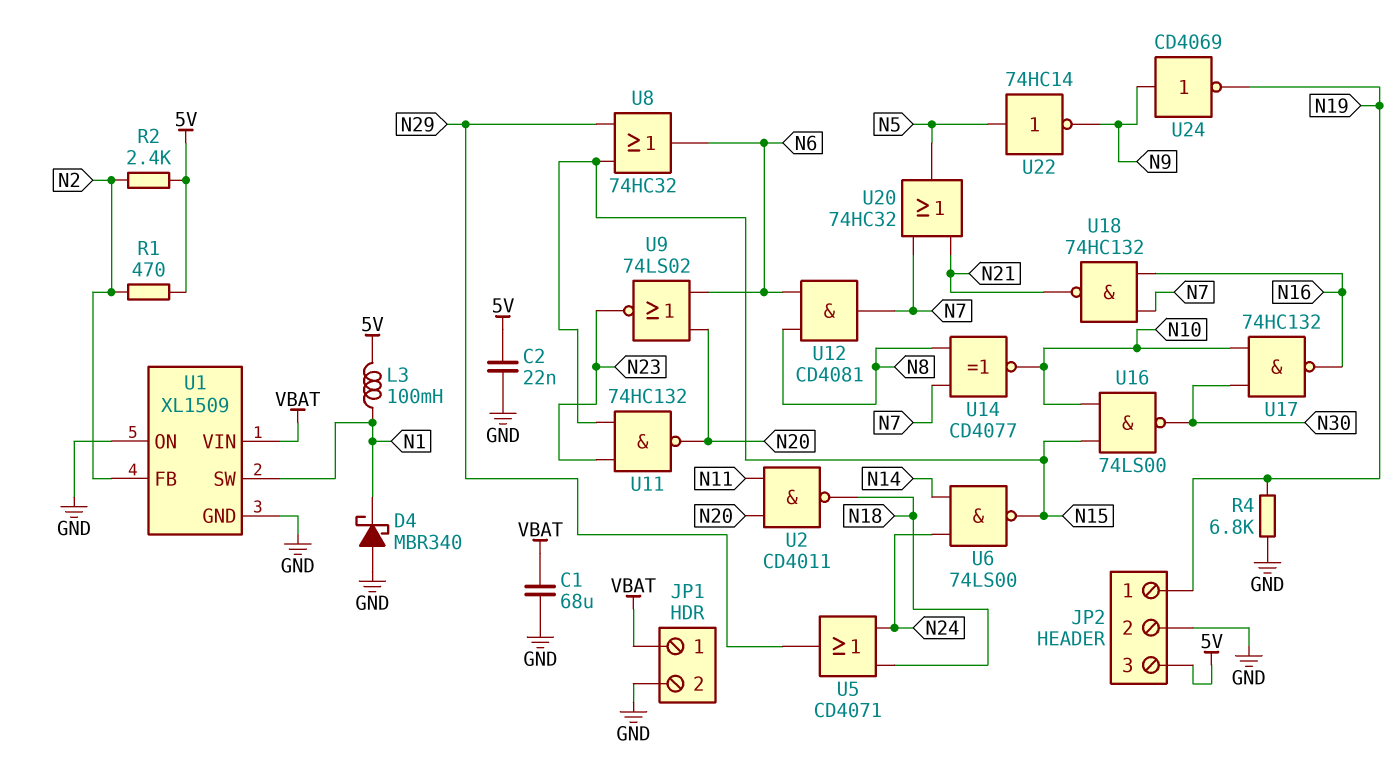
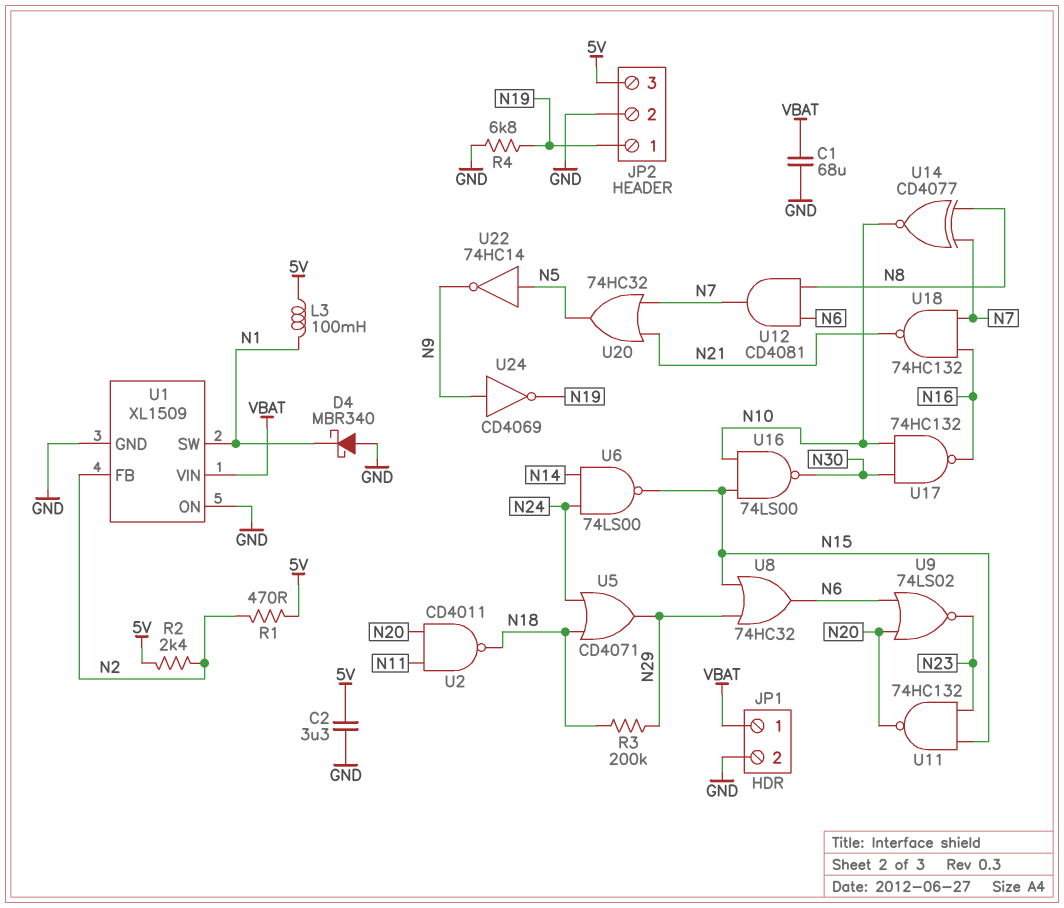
C2: 22nF (5V, GND) -> 3.3uF (5V, GND)
R3: none -> 200k (N18, N29)

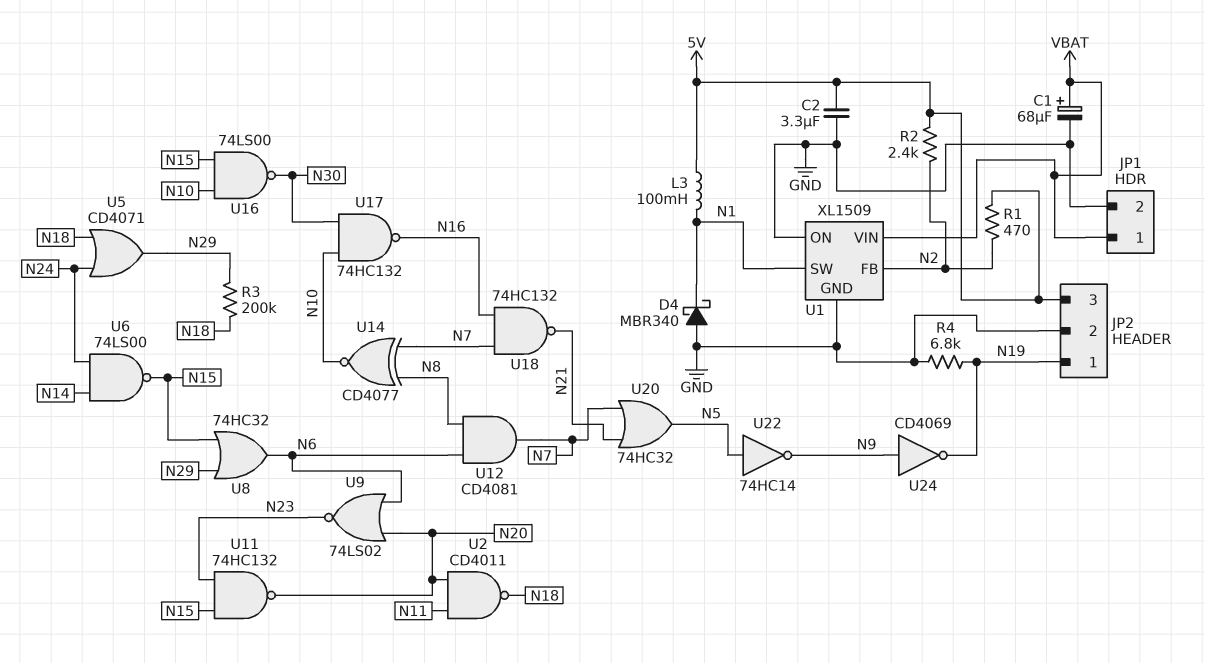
C1: 68uF (GND, VBAT) -> 68uF (plus VBAT, minus GND)

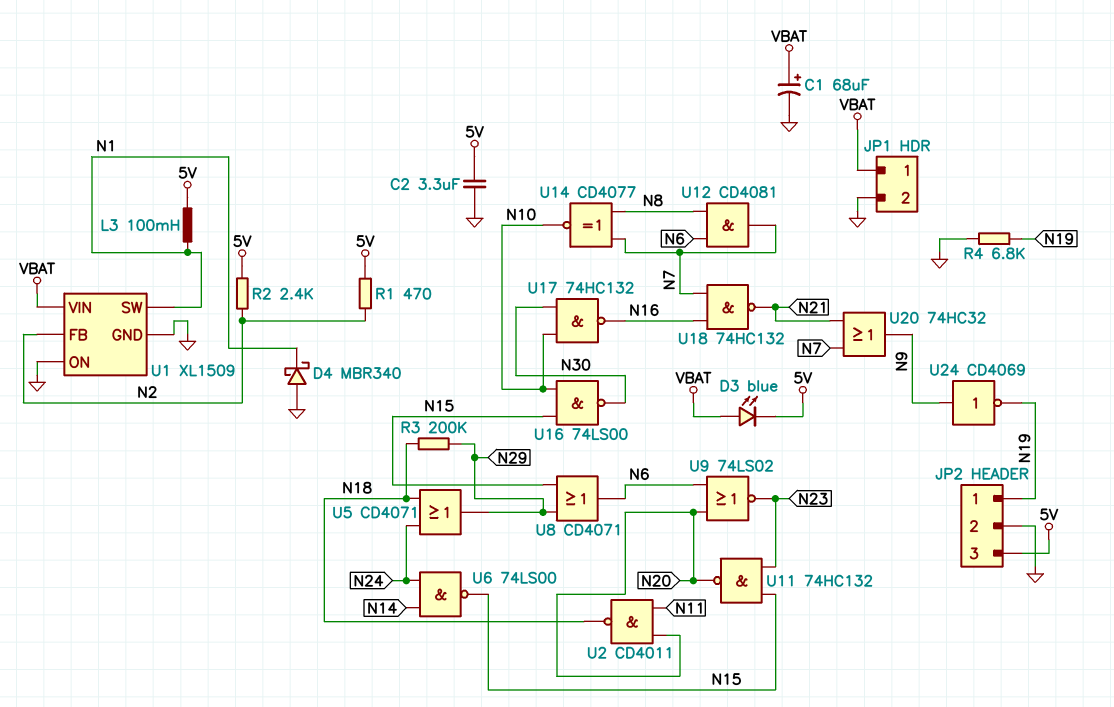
D3: none -> LED blue (A VBAT, K 5V)
U8: OR 74HC32 (in N15, in N29, out N6) -> OR CD4071 (in N15, in N29, out N6)
U20: OR 74HC32 (in N7, in N21, out N5) -> OR 74HC32 (in N7, in N21, out N9)
U22: NOT 74HC14 (in N5, out N9) -> none

